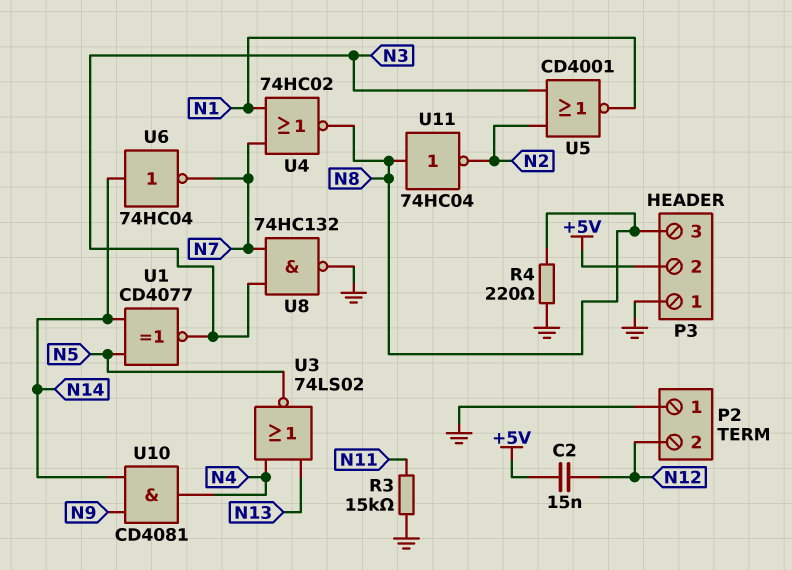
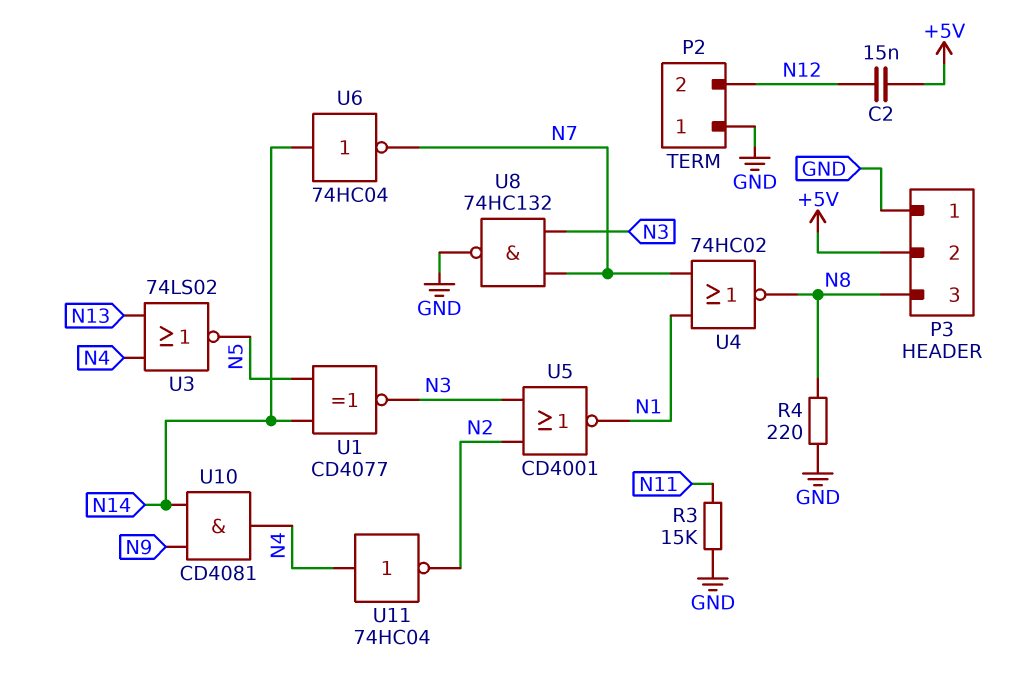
U11: NOT 74HC04 (in N8, out N2) -> NOT 74HC04 (in N4, out N2)

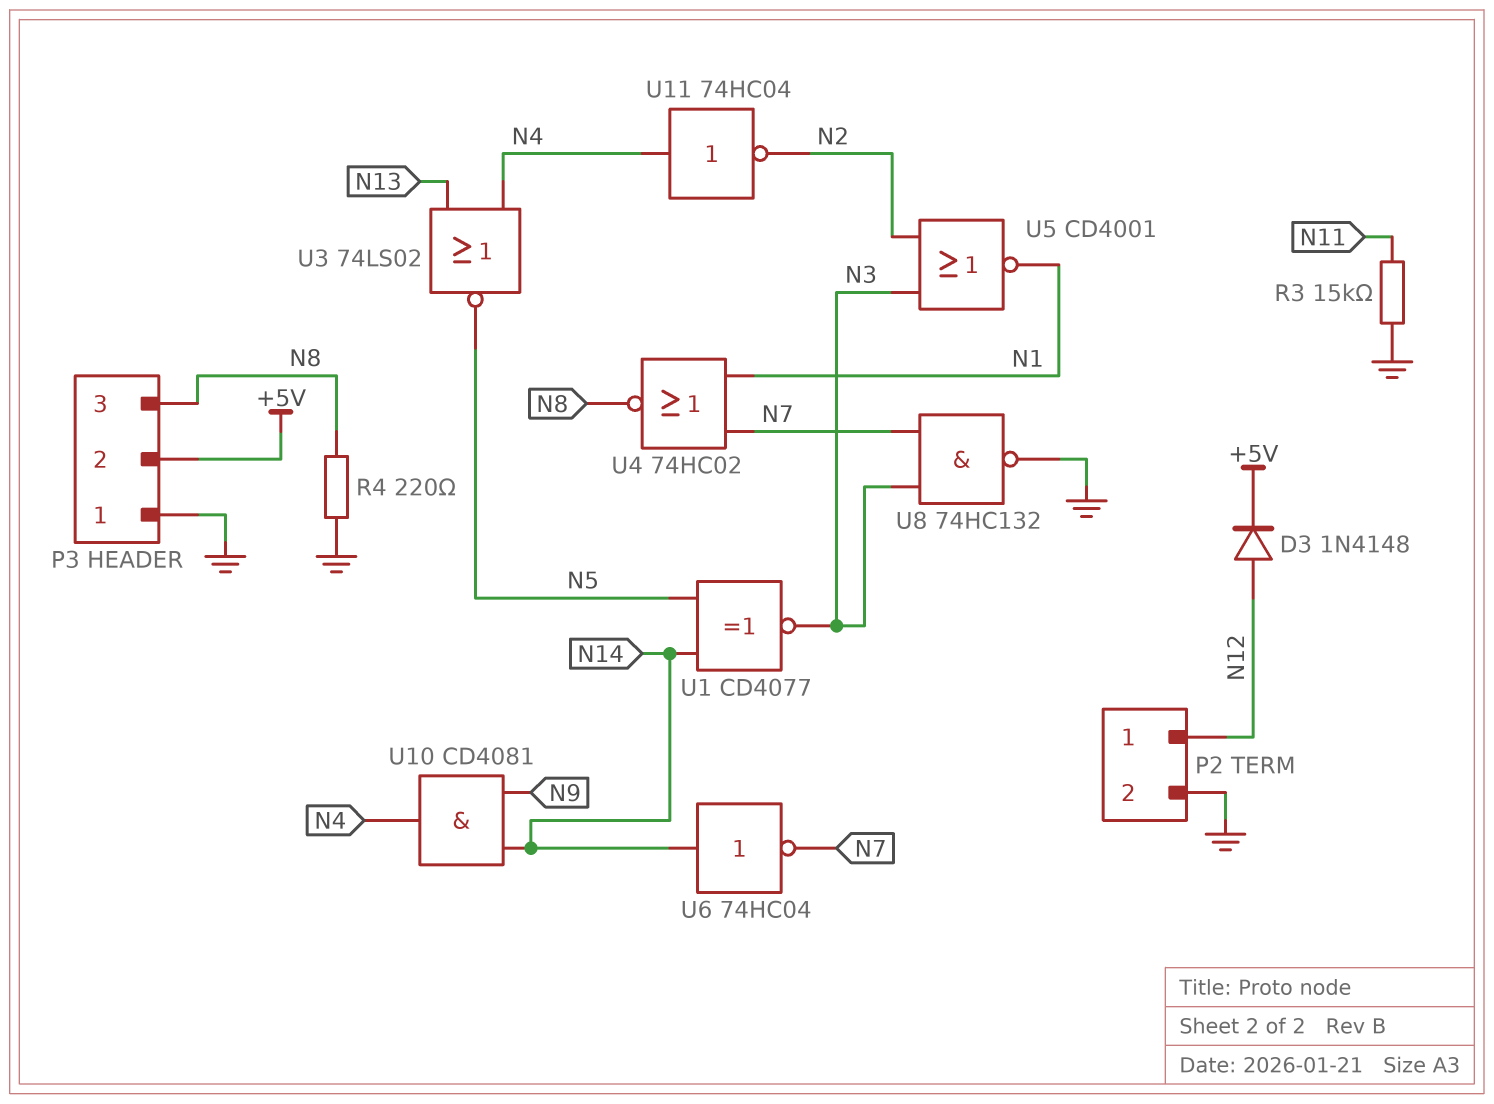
C2: 15nF (+5V, N12) -> none
D3: none -> diode 1N4148 (A N12, K +5V)
P2 pin 1: GND -> N12
P2 pin 2: N12 -> GND

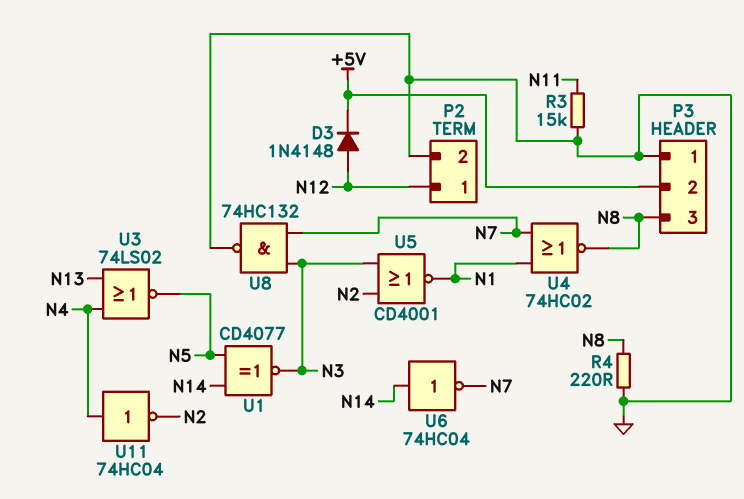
U10: AND CD4081 (in N9, in N14, out N4) -> none

